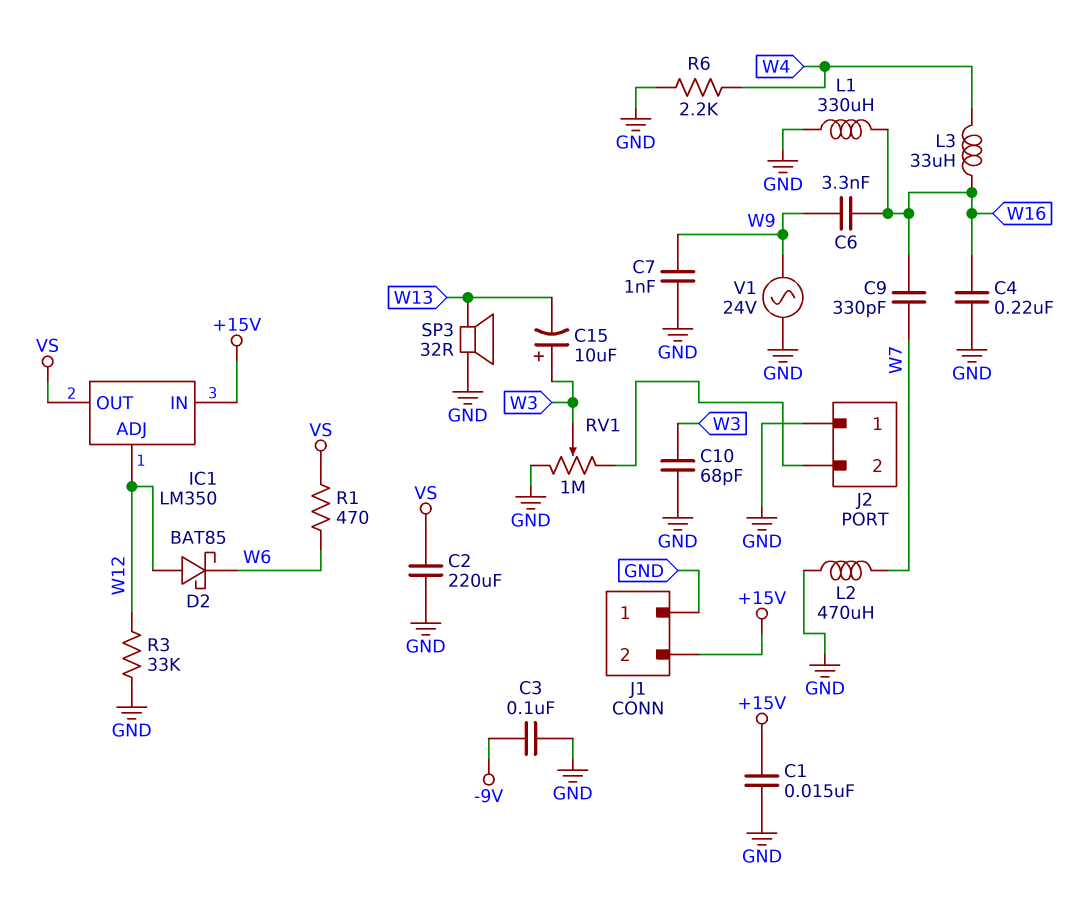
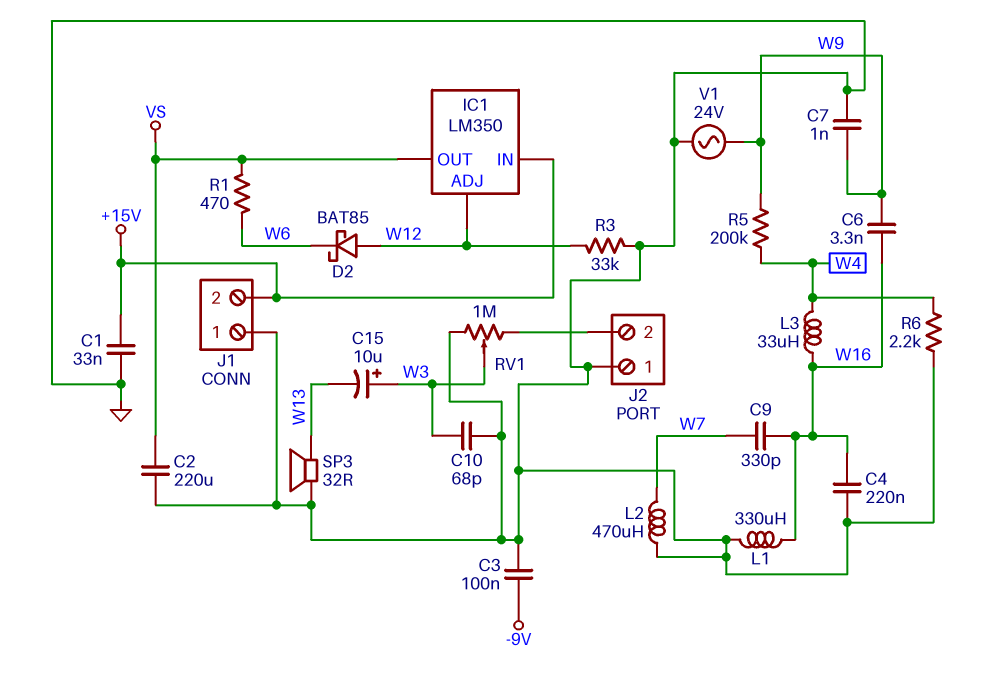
C1: 15nF (+15V, GND) -> 33nF (+15V, GND)
R5: none -> 200k (W4, W9)

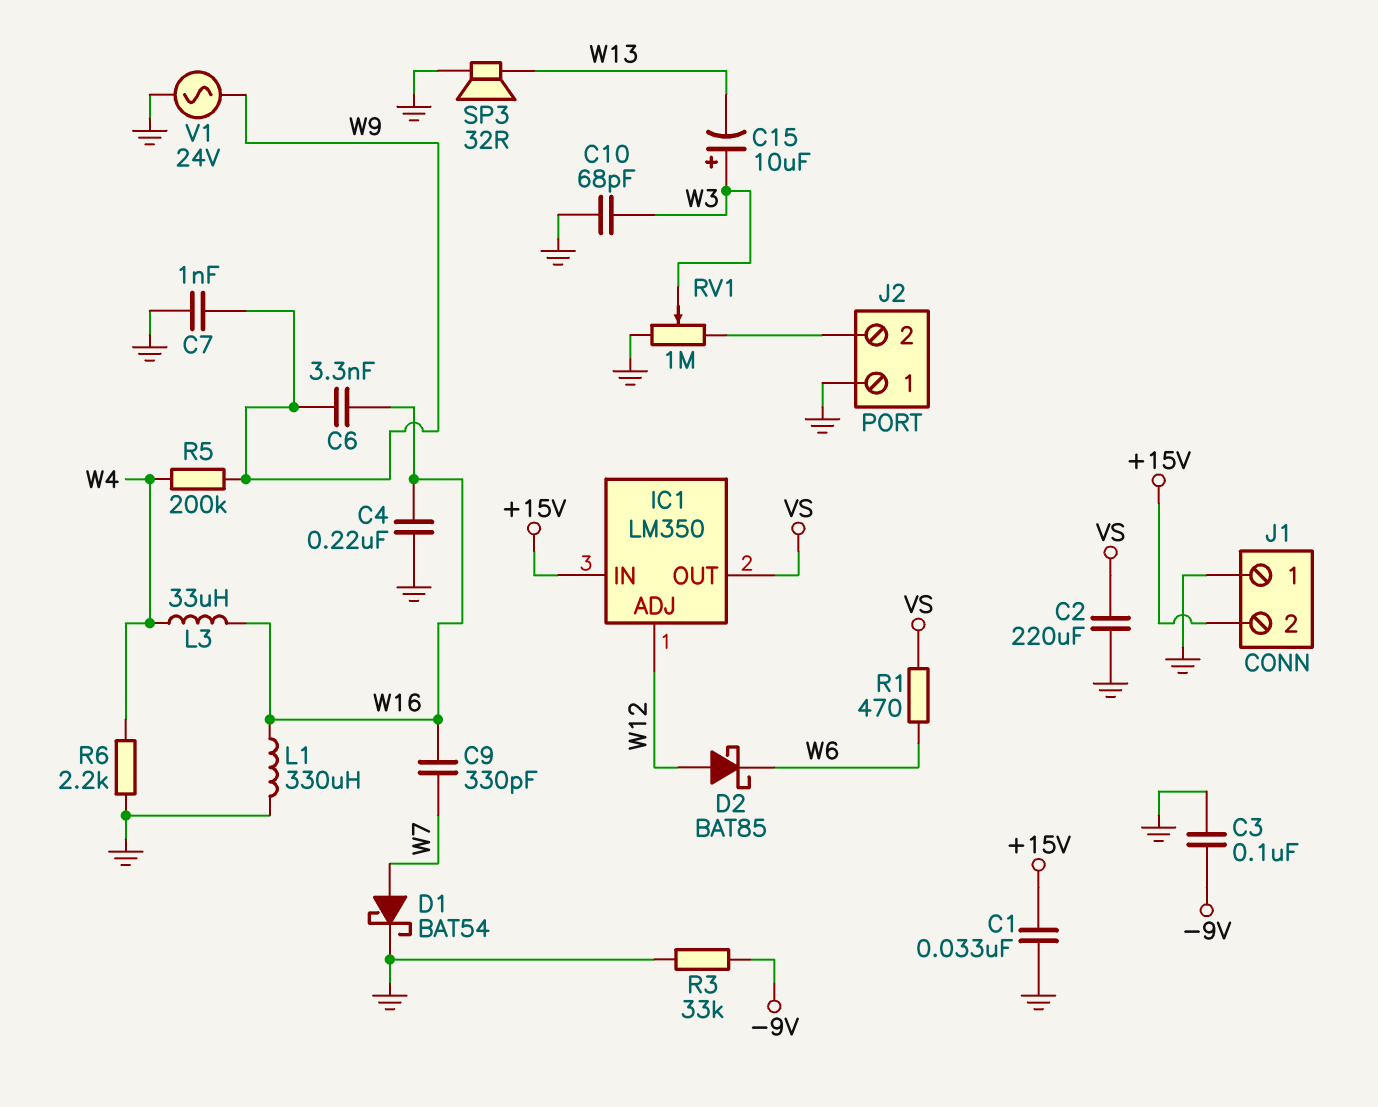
D1: none -> schottky BAT54 (A W7, K GND)
L2: 470uH (GND, W7) -> none
R3: 33k (GND, W12) -> 33k (-9V, GND)

